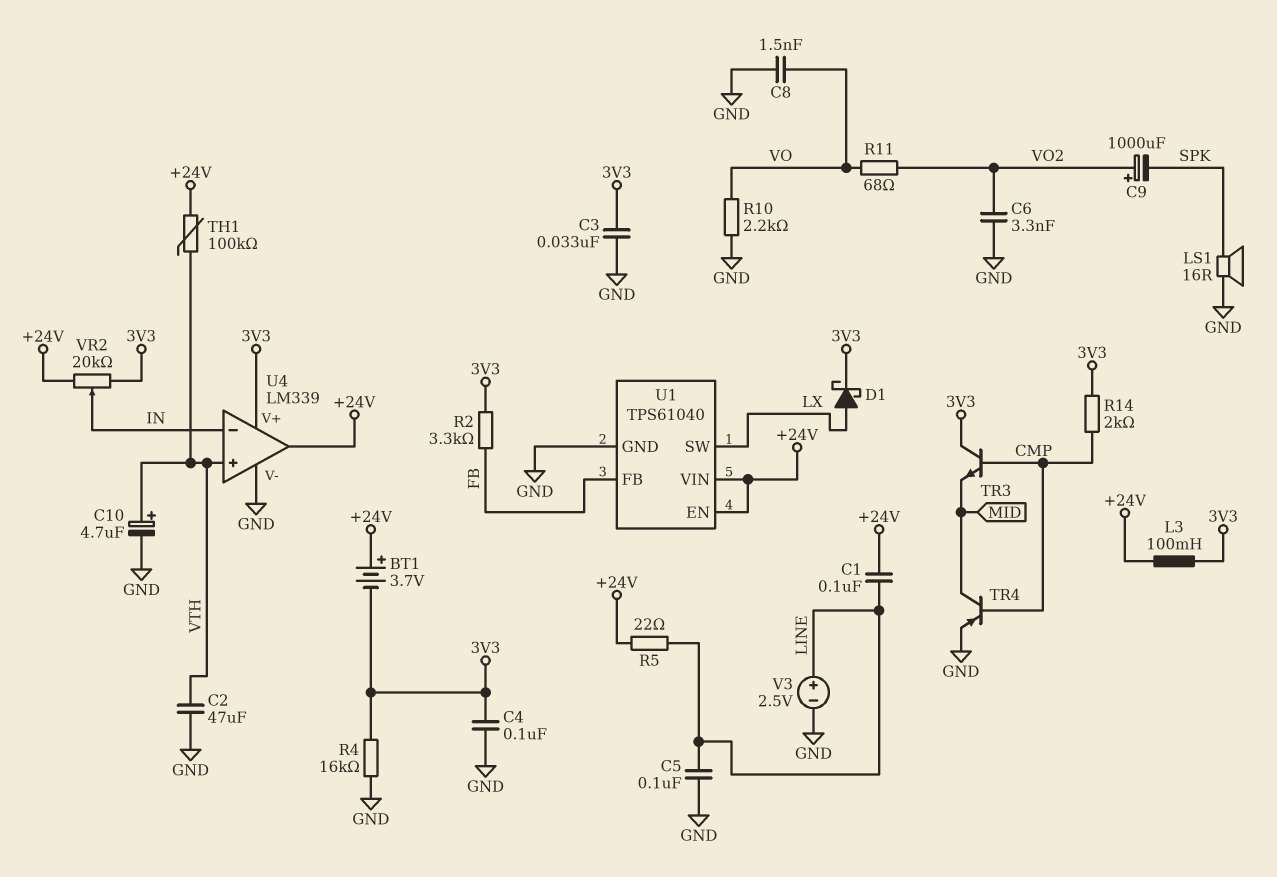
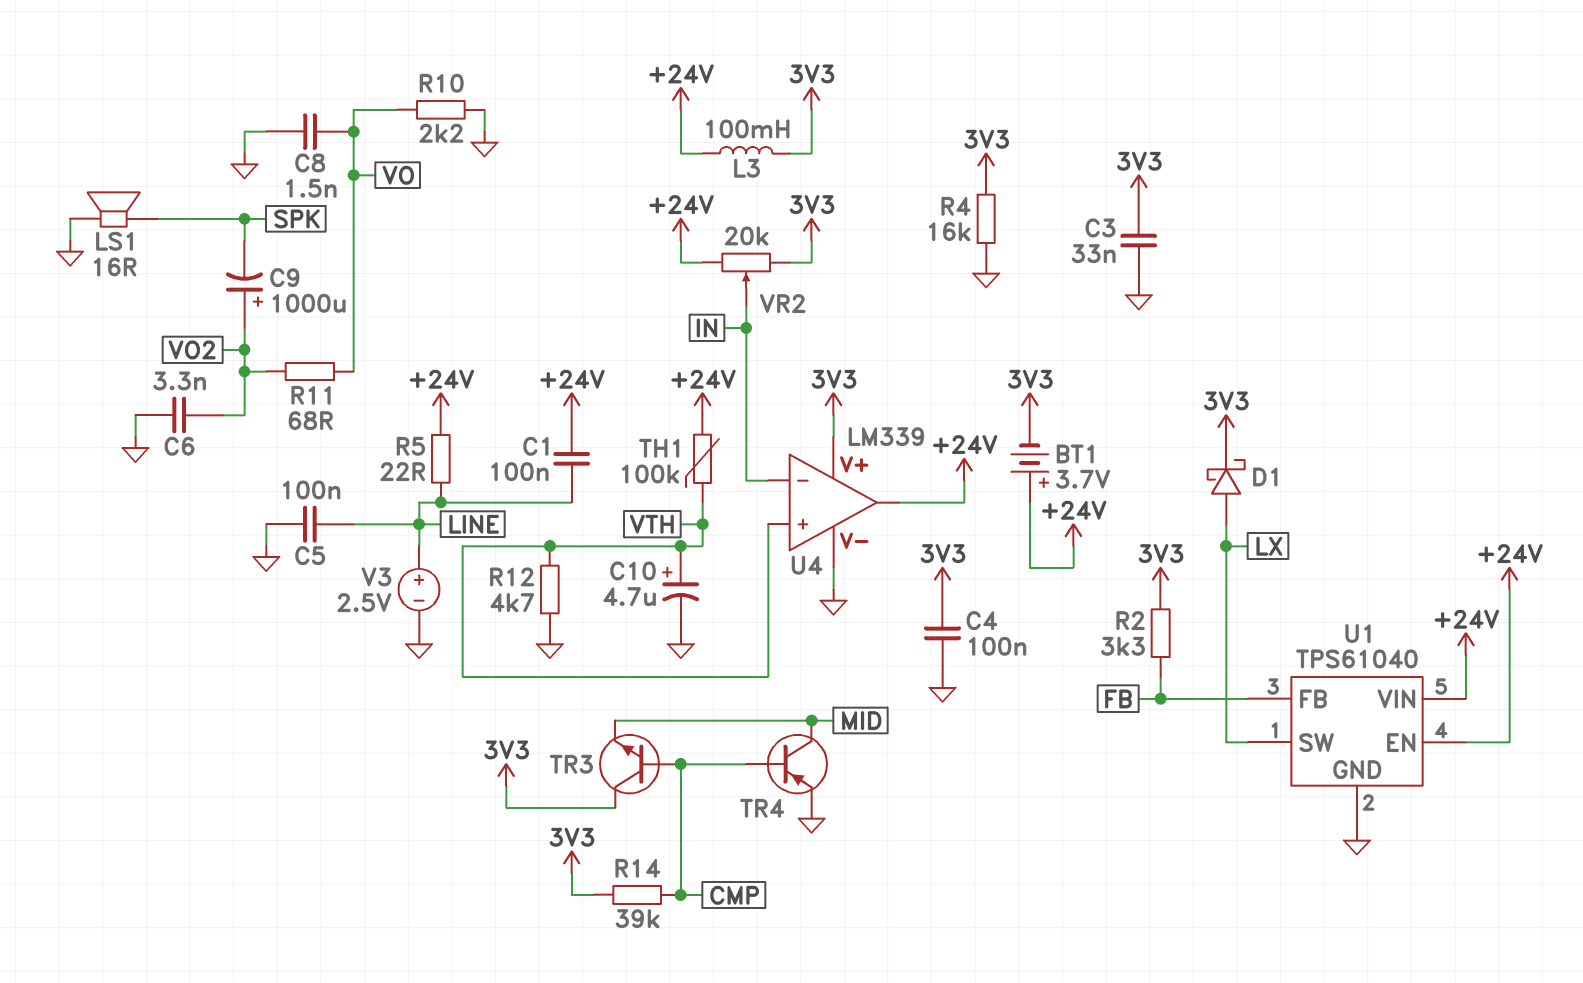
C2: 47uF (GND, VTH) -> none
R12: none -> 4.7k (GND, VTH)
R14: 2k (3V3, CMP) -> 39k (3V3, CMP)

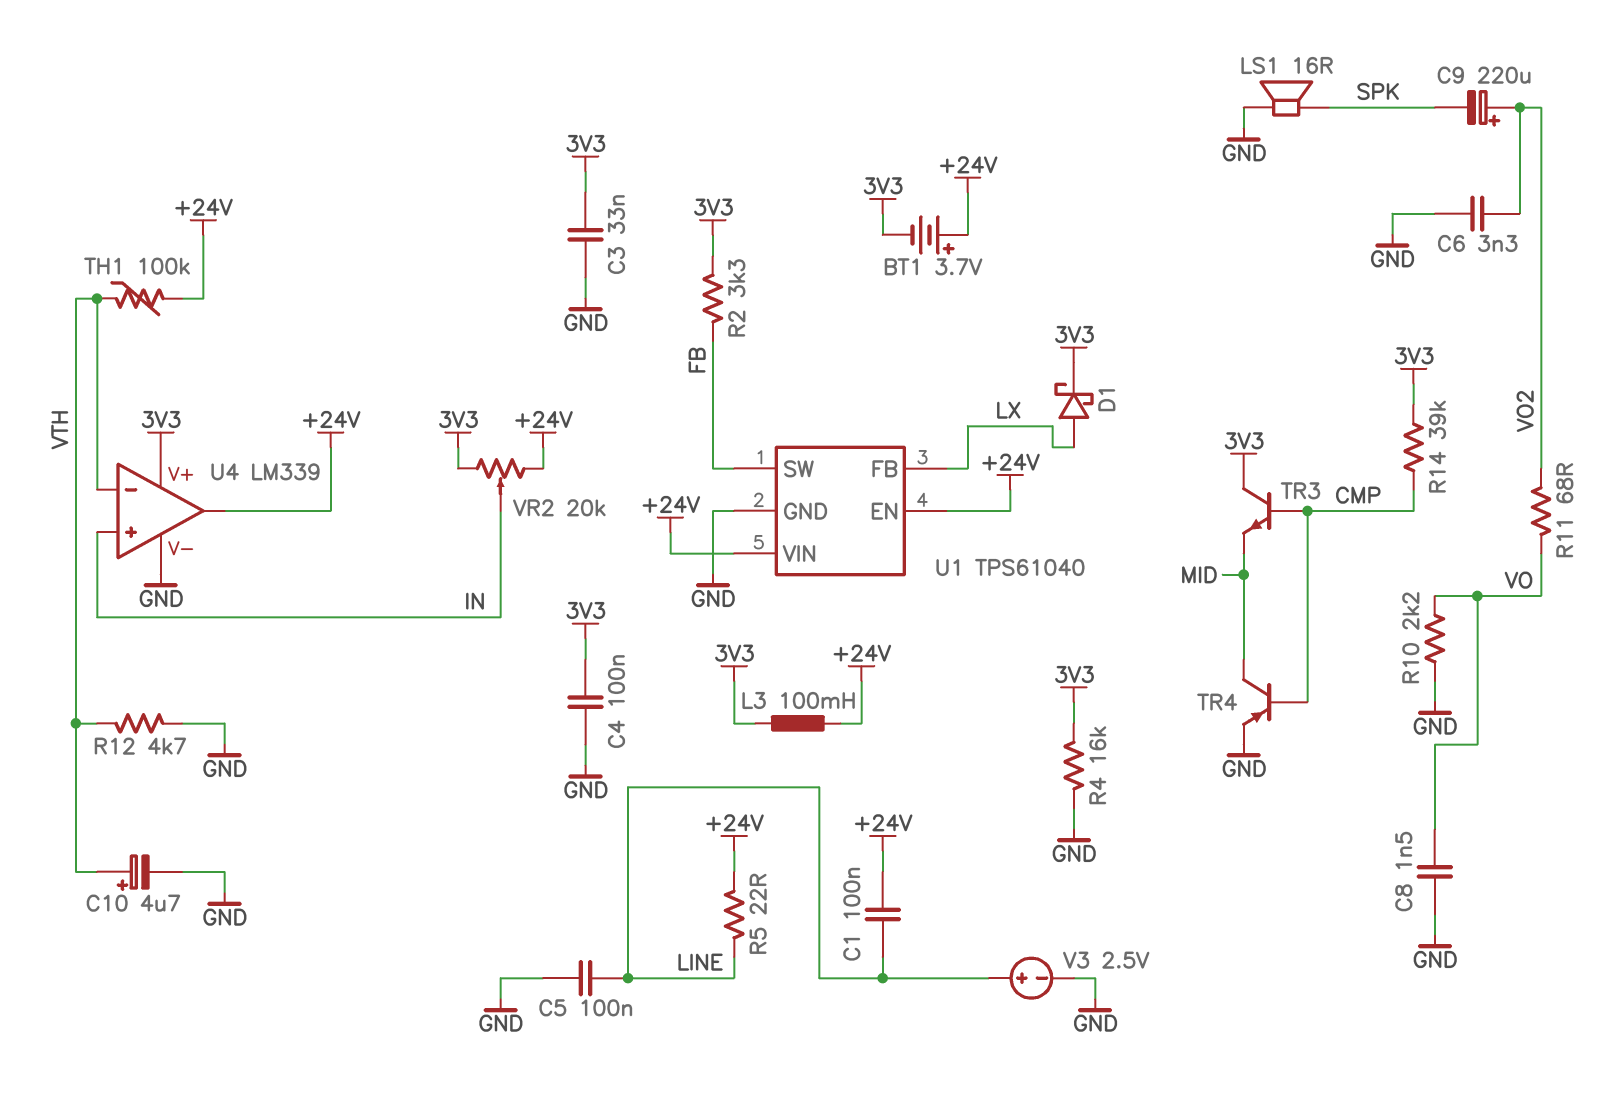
C9: 1000uF (plus VO2, minus SPK) -> 220uF (plus VO2, minus SPK)
U1 pin FB: FB -> LX
U1 pin SW: LX -> FB
U4 pin in+: VTH -> IN
U4 pin in-: IN -> VTH

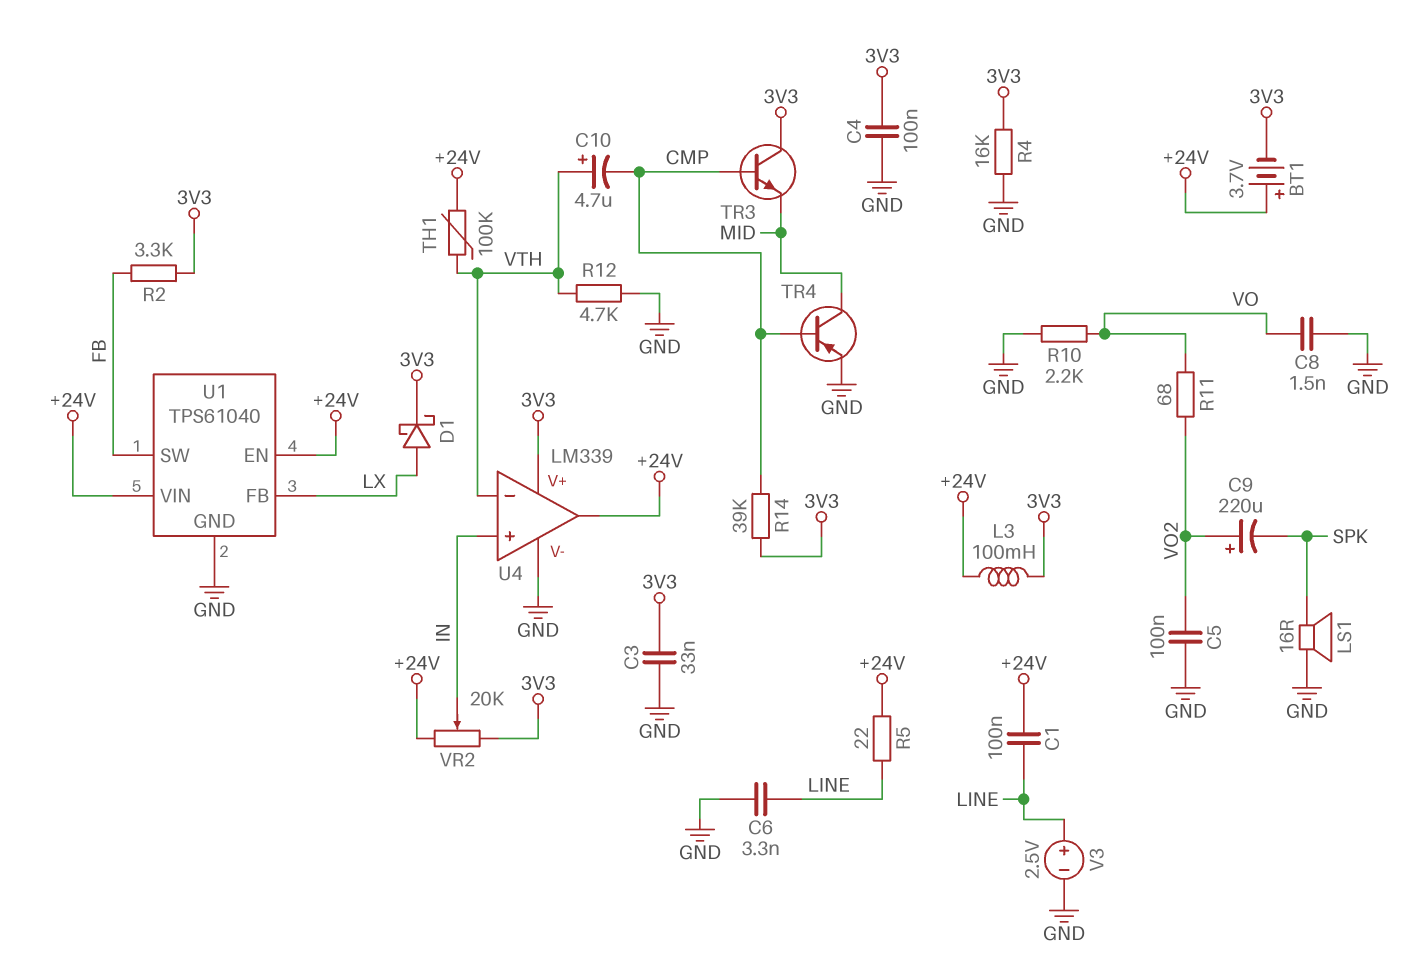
C5: 100nF (GND, LINE) -> 100nF (GND, VO2)
C6: 3.3nF (GND, VO2) -> 3.3nF (GND, LINE)
C10: 4.7uF (plus VTH, minus GND) -> 4.7uF (plus VTH, minus CMP)

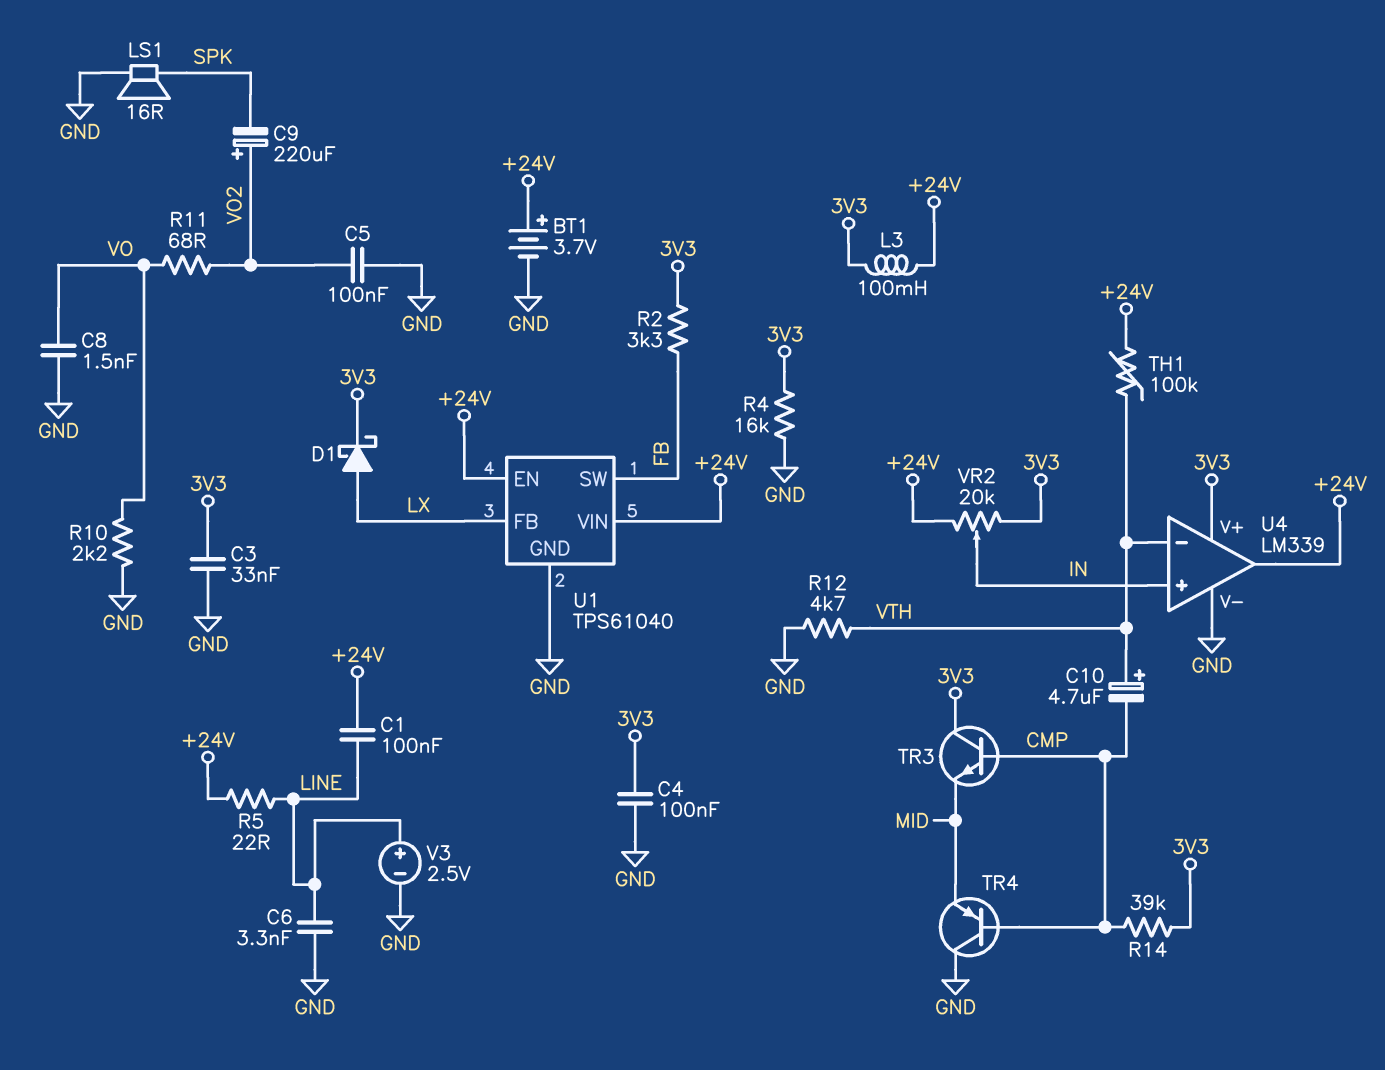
BT1: 3.7V (plus +24V, minus 3V3) -> 3.7V (plus +24V, minus GND)
TR4: PNP (B CMP, C MID, E GND) -> PNP (B CMP, C GND, E MID)

